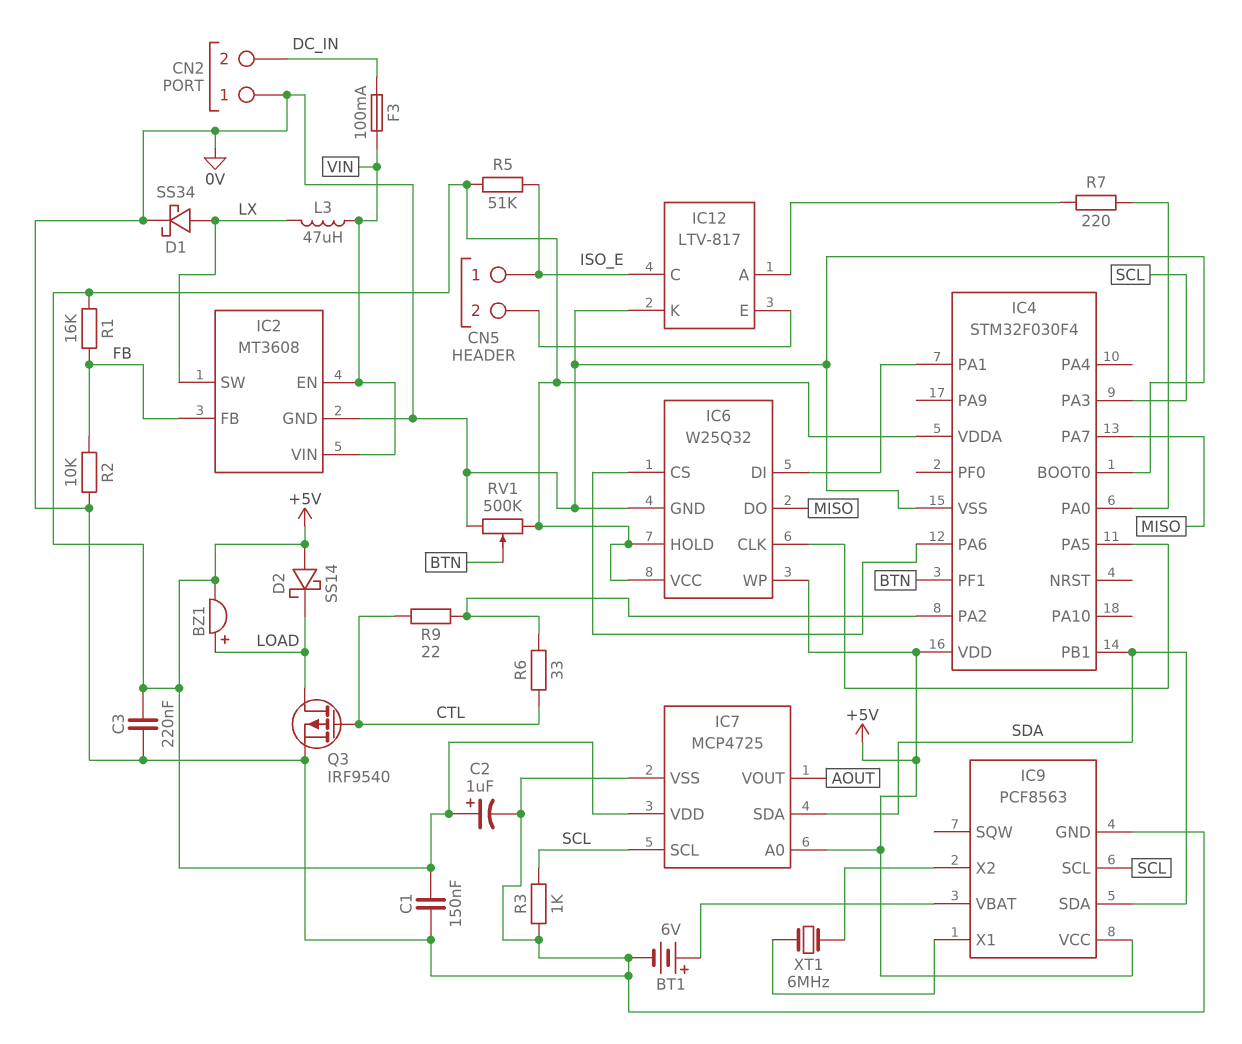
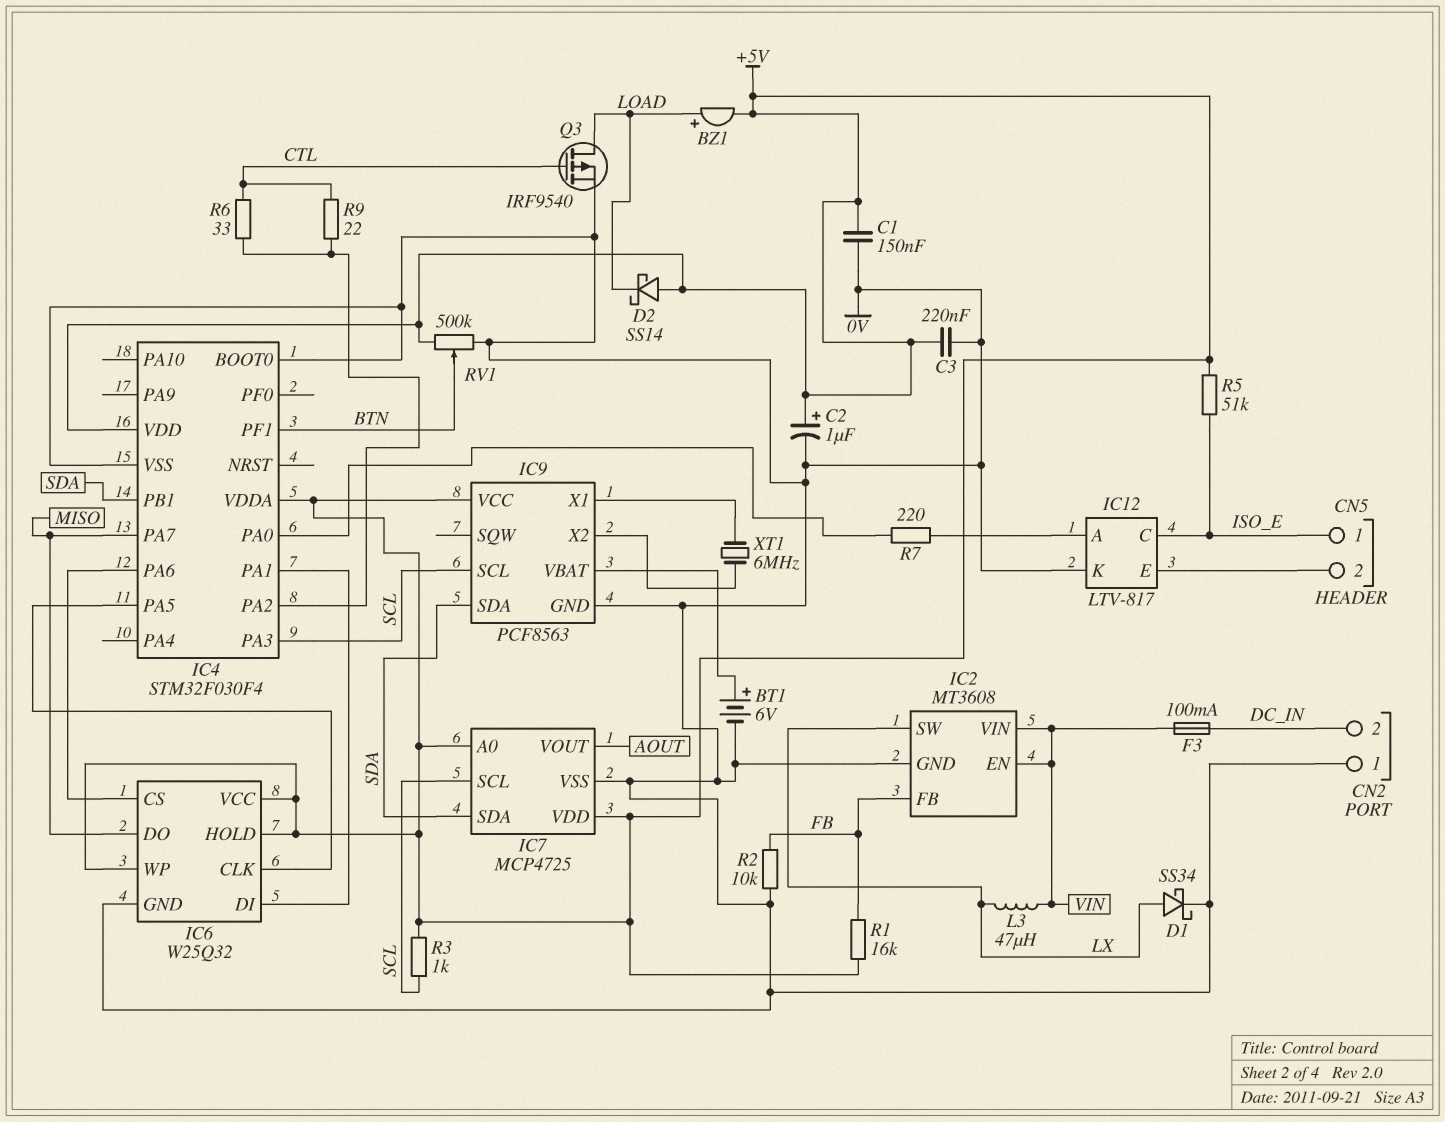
R3: 1k (0V, SCL) -> 1k (+5V, SCL)

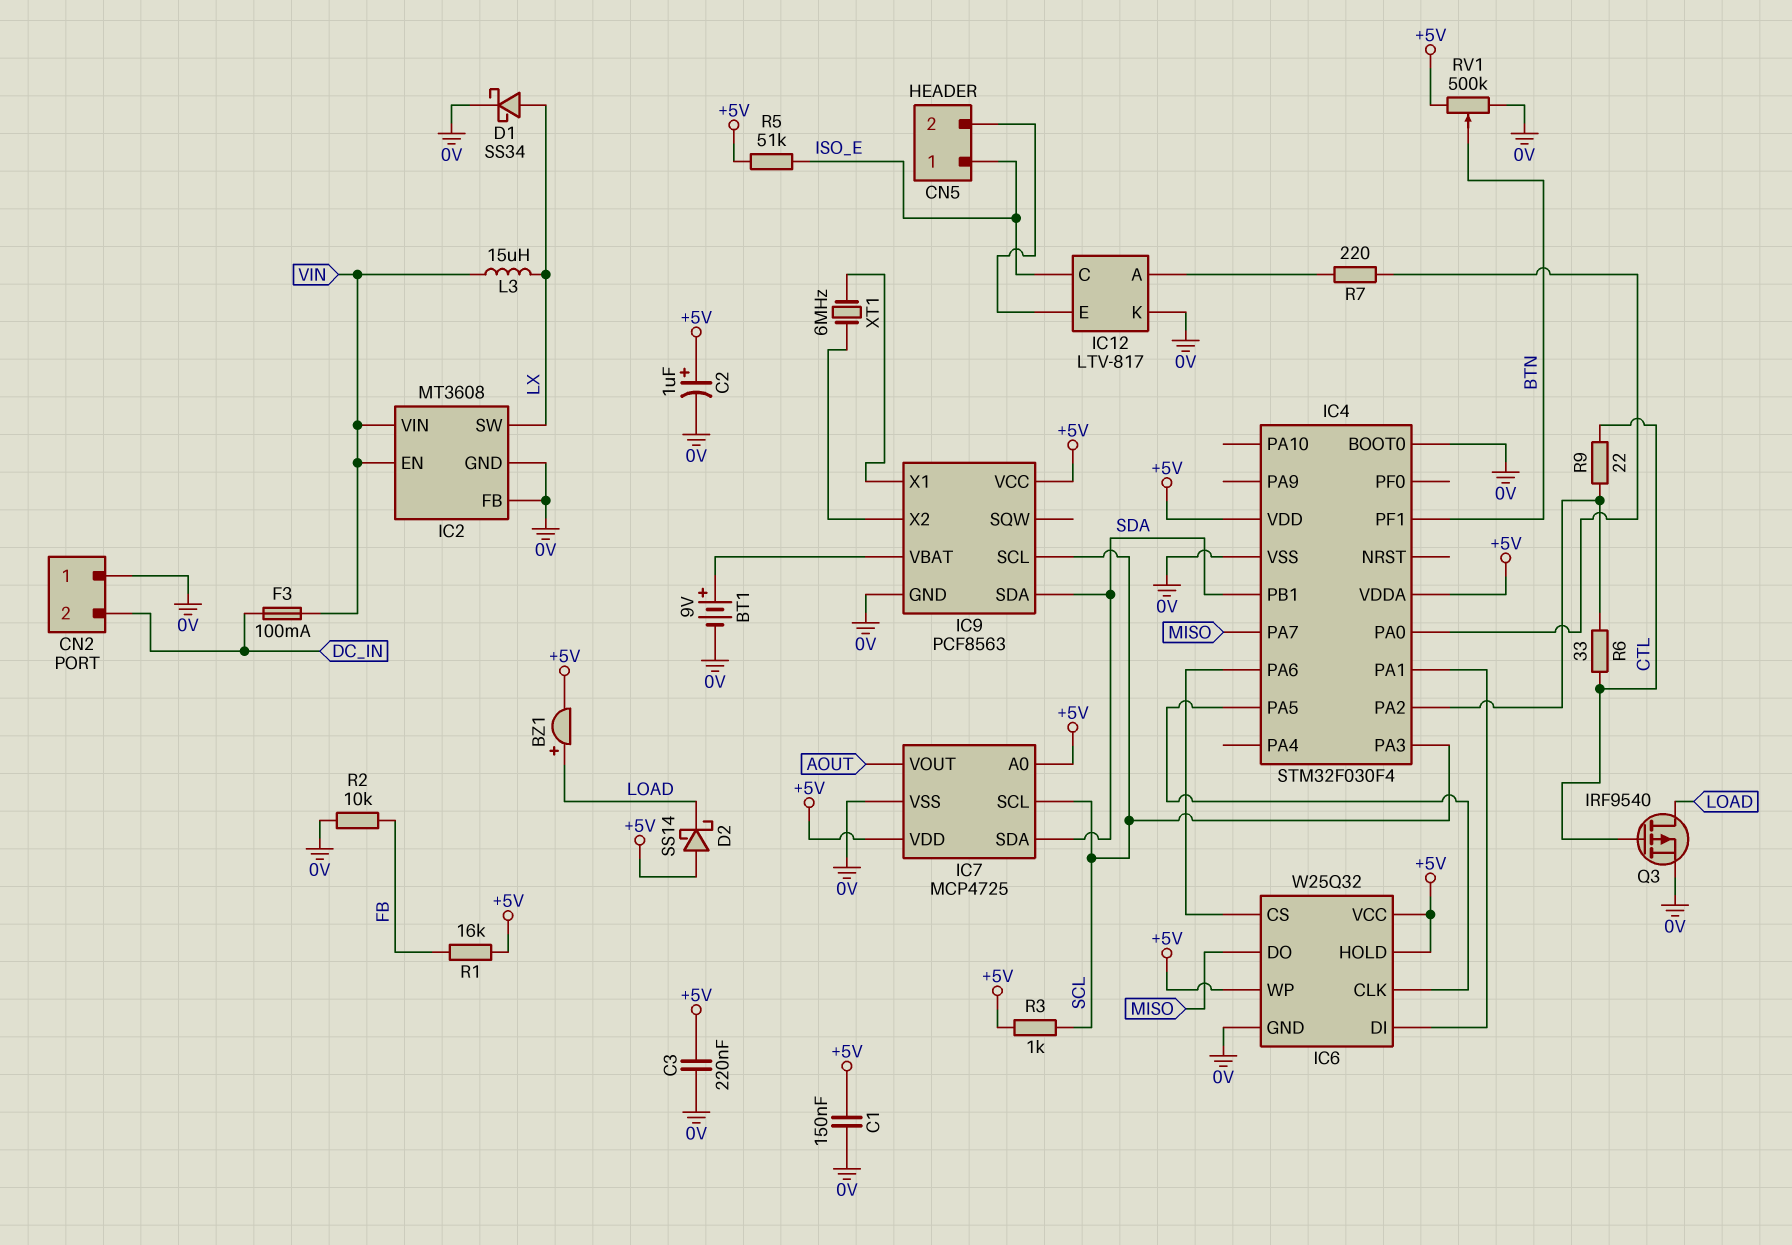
BT1: 6V (plus IC9/VBAT, minus 0V) -> 9V (plus IC9/VBAT, minus 0V)
IC2 pin FB: FB -> 0V
L3: 47uH (LX, VIN) -> 15uH (LX, VIN)

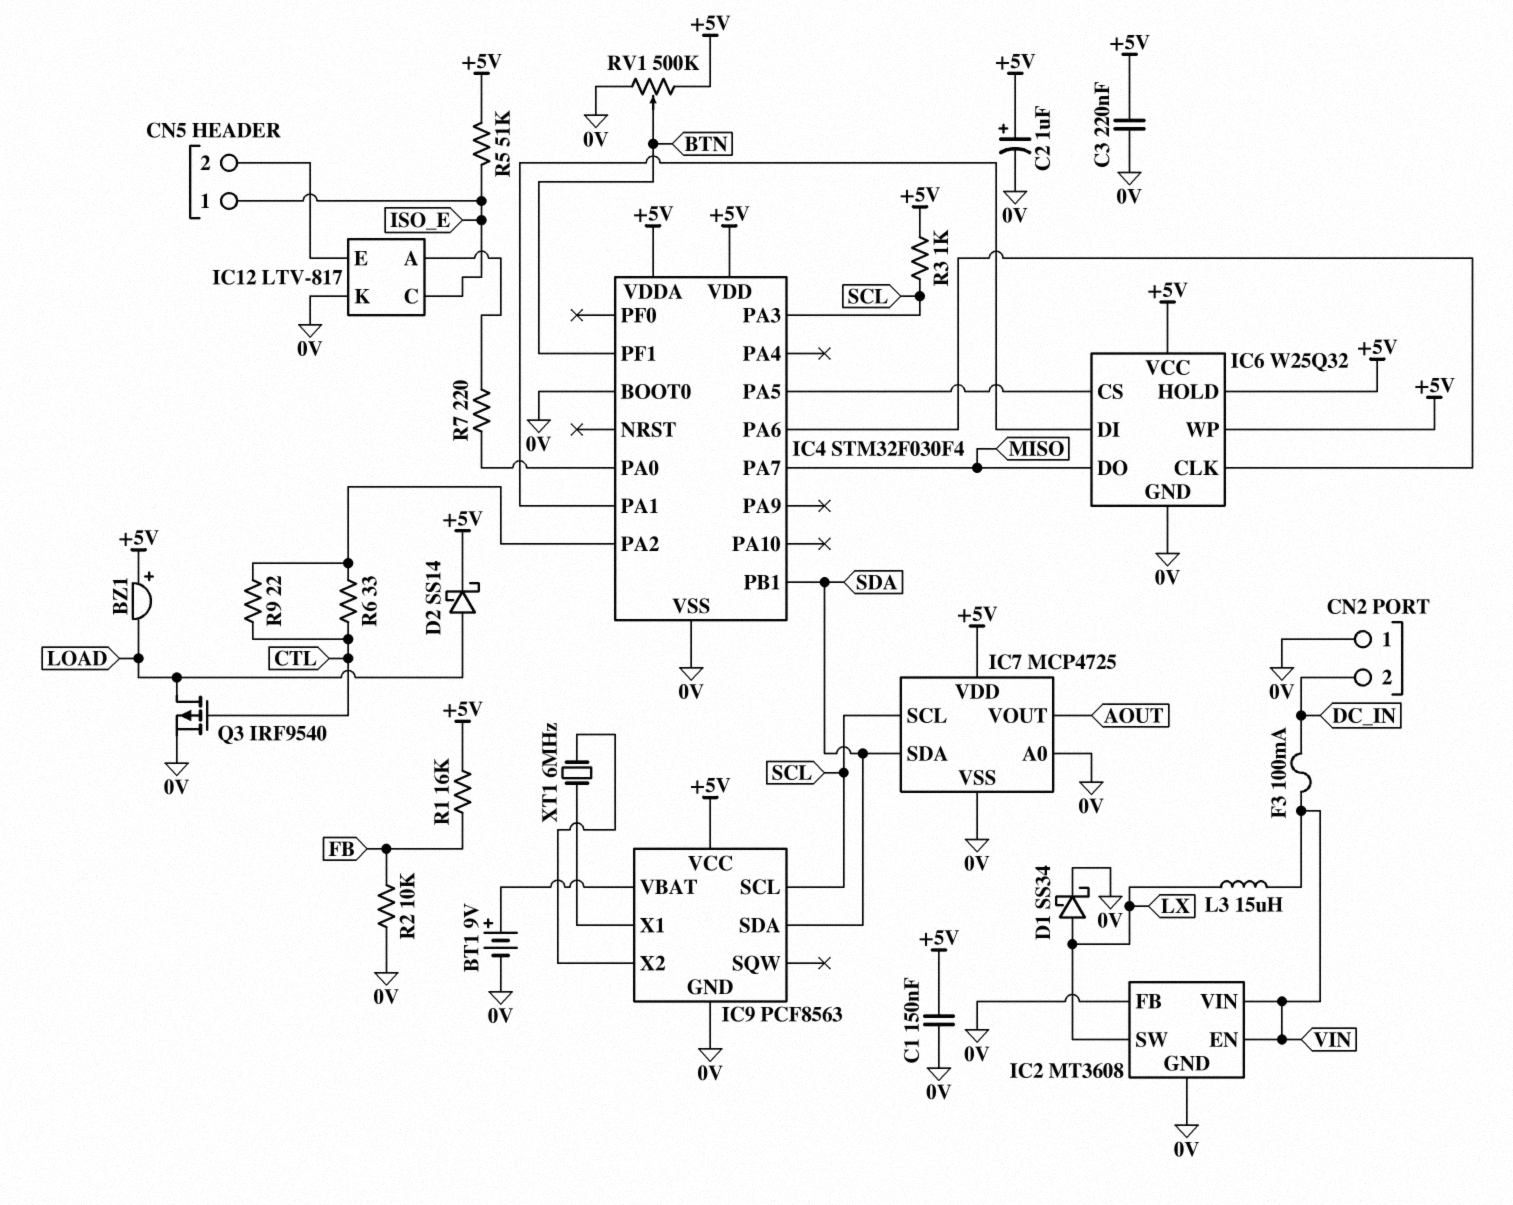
BZ1: buzzer (plus LOAD, minus +5V) -> buzzer (plus +5V, minus LOAD)
D2: schottky SS14 (A +5V, K LOAD) -> schottky SS14 (A LOAD, K +5V)
IC6 pin CLK: IC4/PA5 -> IC4/PA6
IC6 pin CS: IC4/PA6 -> IC4/PA5
IC7 pin A0: +5V -> 0V

